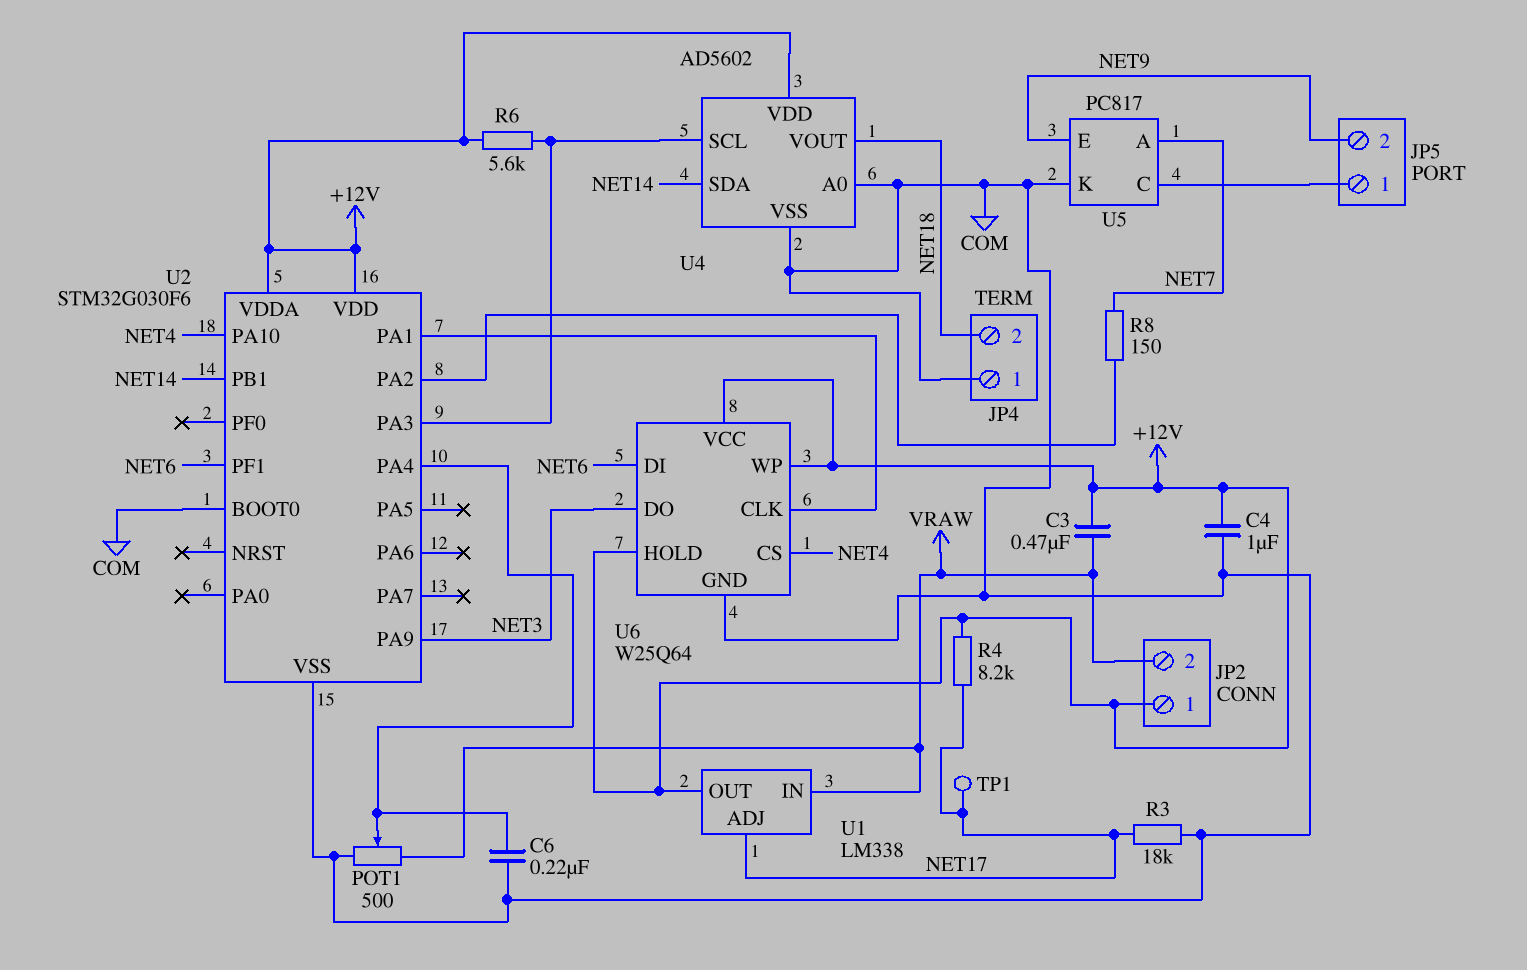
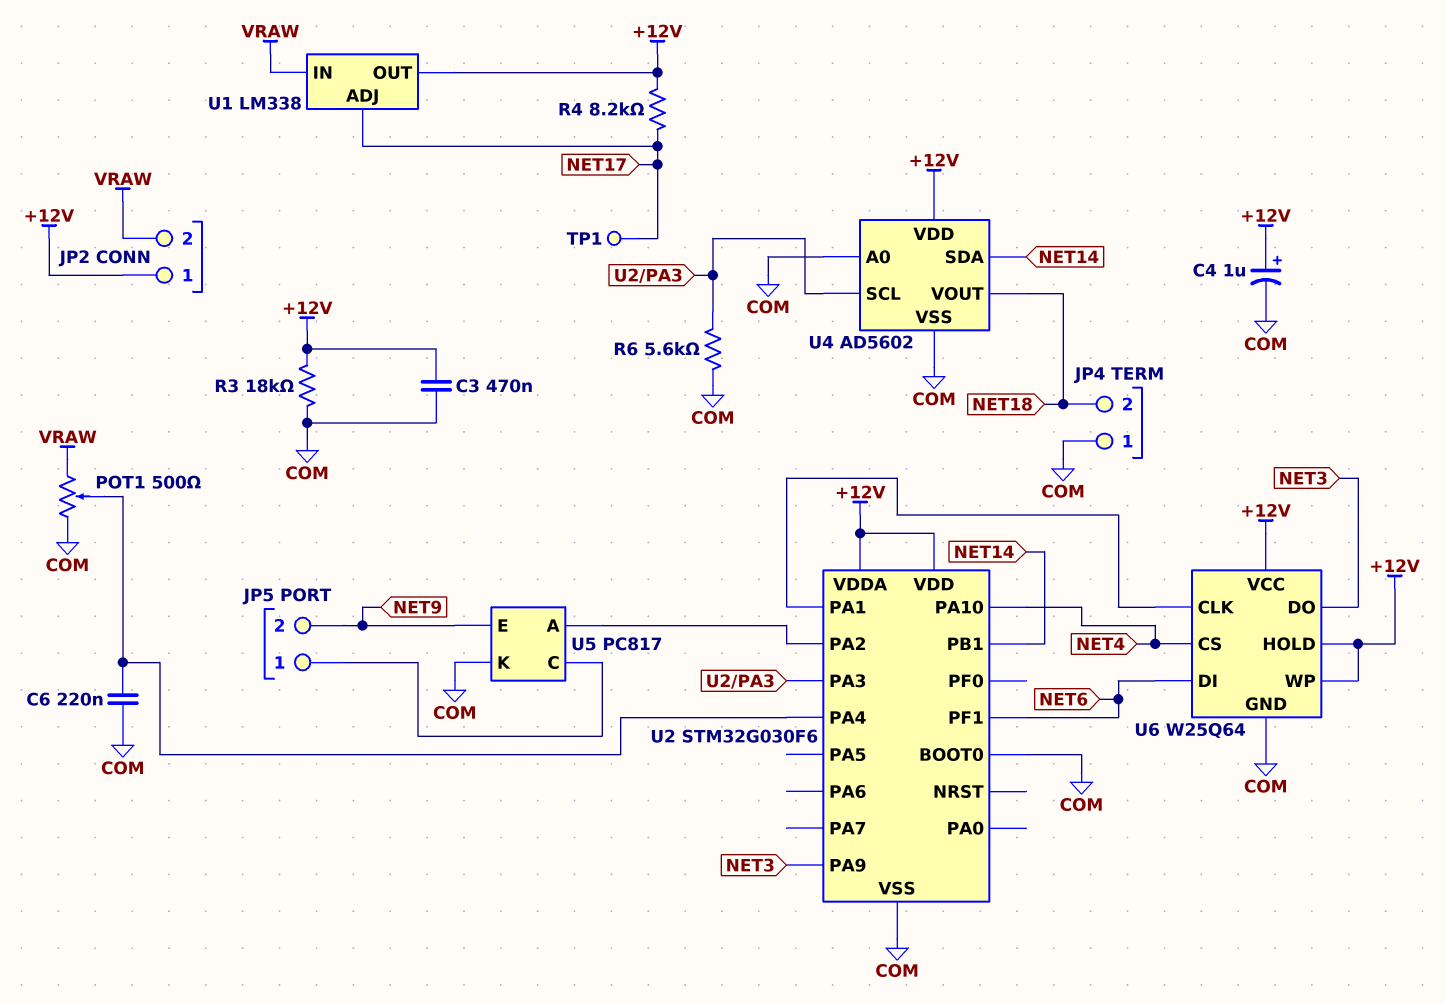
C3: 470nF (+12V, VRAW) -> 470nF (+12V, COM)
C4: 1uF (+12V, COM) -> 1uF (plus +12V, minus COM)
R3: 18k (COM, NET17) -> 18k (+12V, COM)
R6: 5.6k (+12V, U2/PA3) -> 5.6k (COM, U2/PA3)
R8: 150 (NET7, U2/PA2) -> none
U5 pin A: NET7 -> U2/PA2

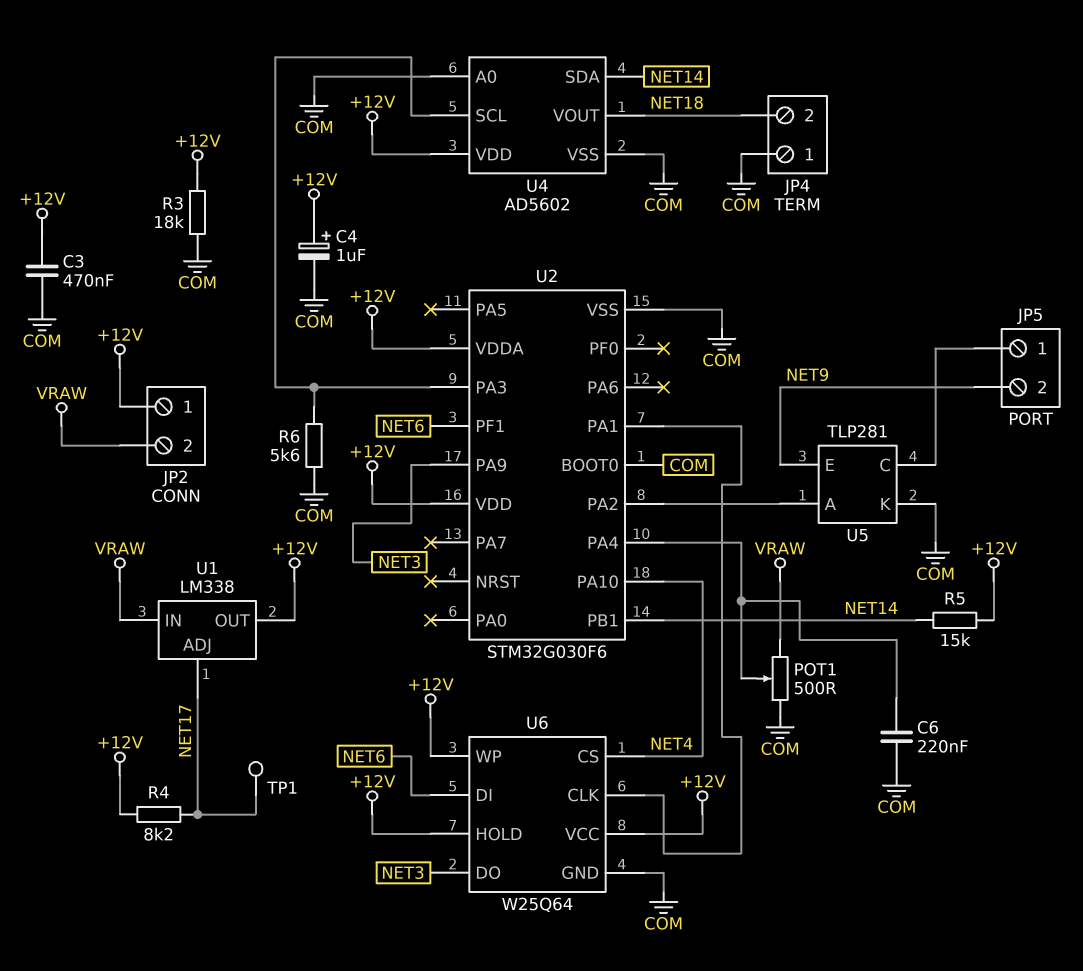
R5: none -> 15k (+12V, NET14)
U5: PC817 -> TLP281

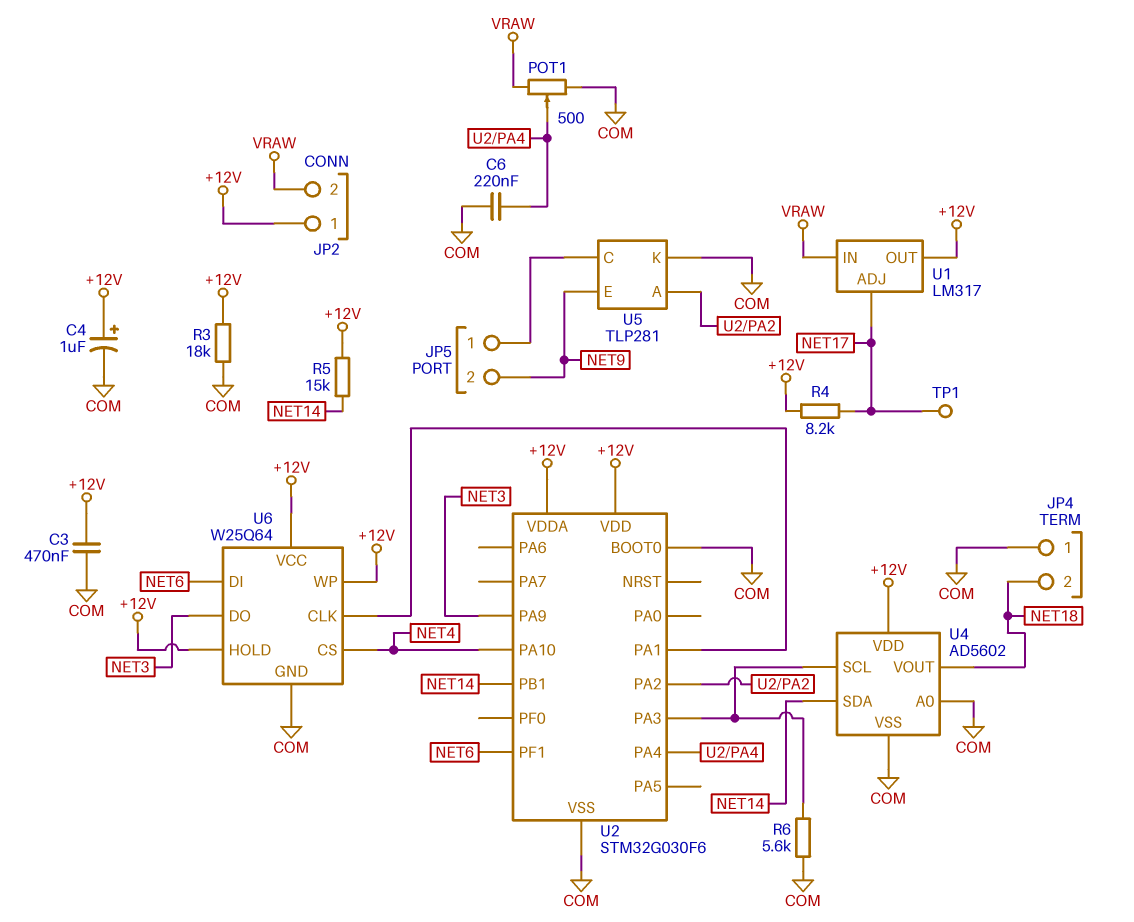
U1: LM338 -> LM317

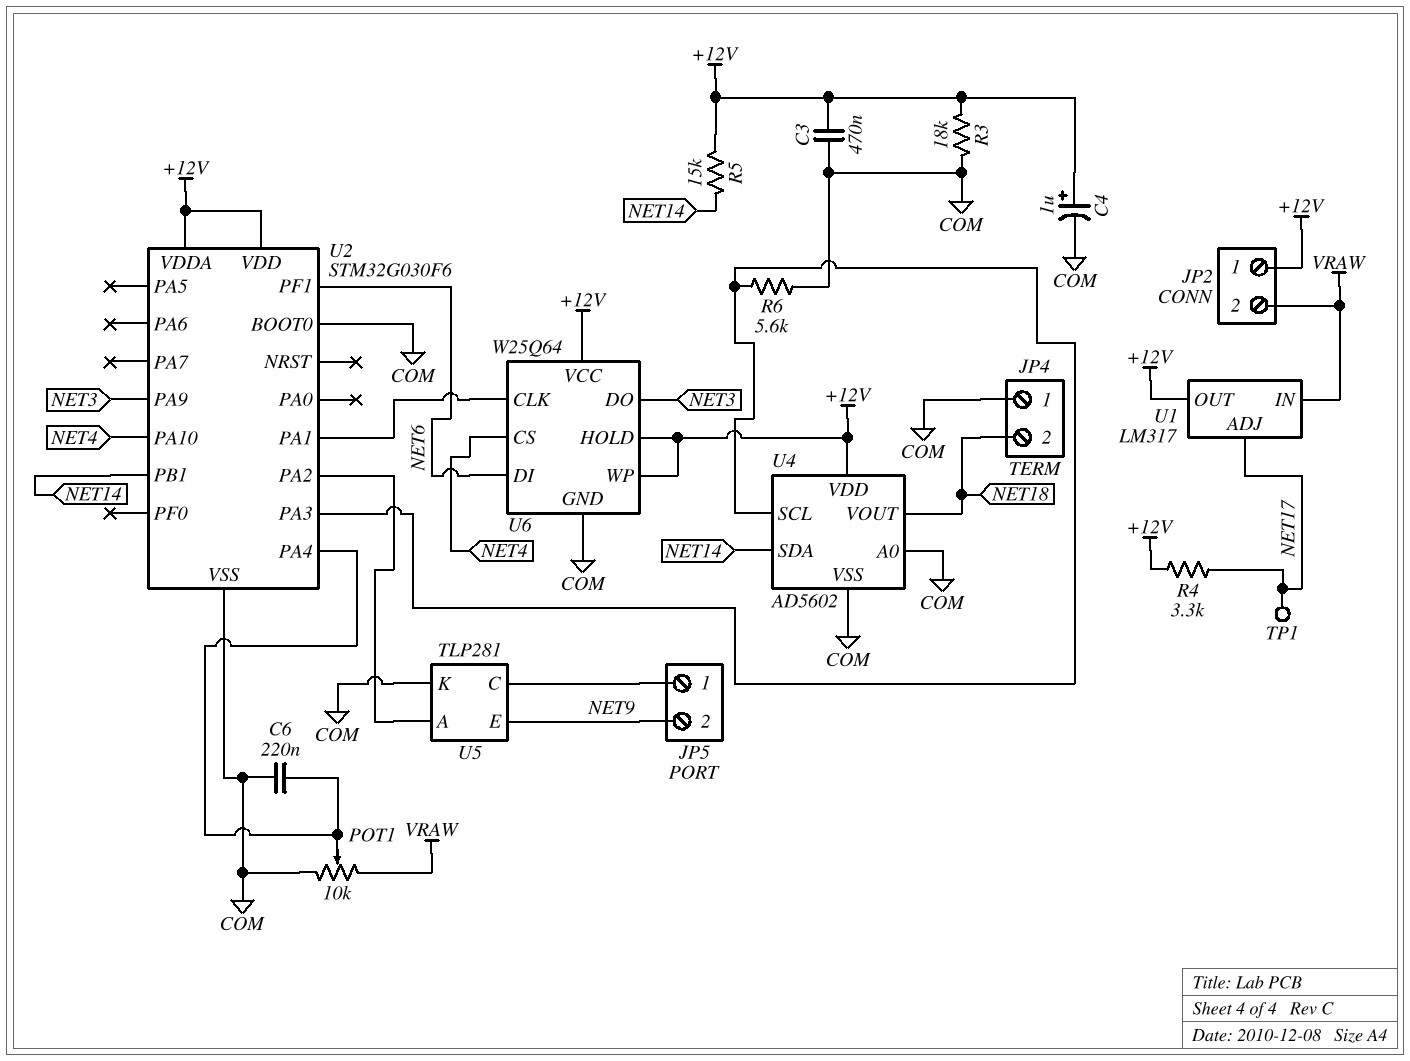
POT1: 500 (COM, VRAW, wiper U2/PA4) -> 10k (COM, VRAW, wiper U2/PA4)
R4: 8.2k (+12V, NET17) -> 3.3k (+12V, NET17)

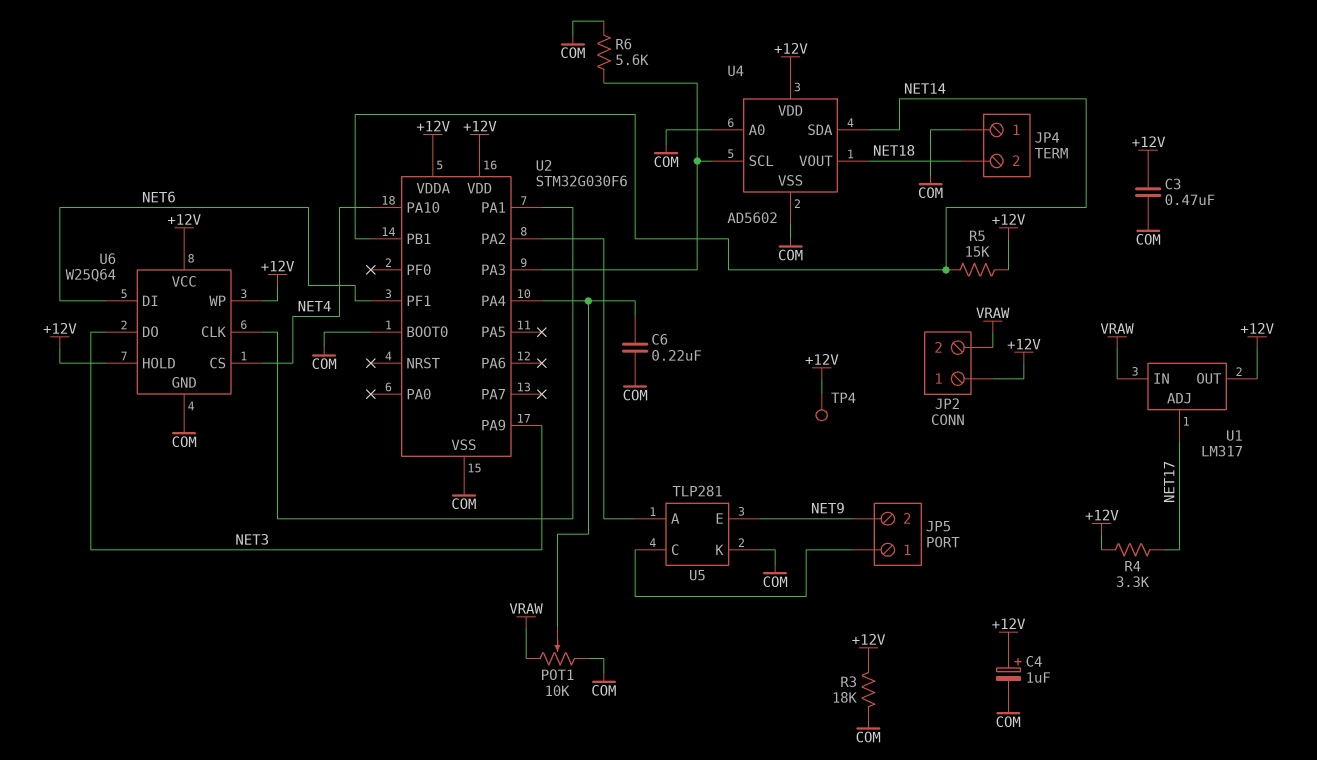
TP1: test point (NET17) -> none
TP4: none -> test point (+12V)

